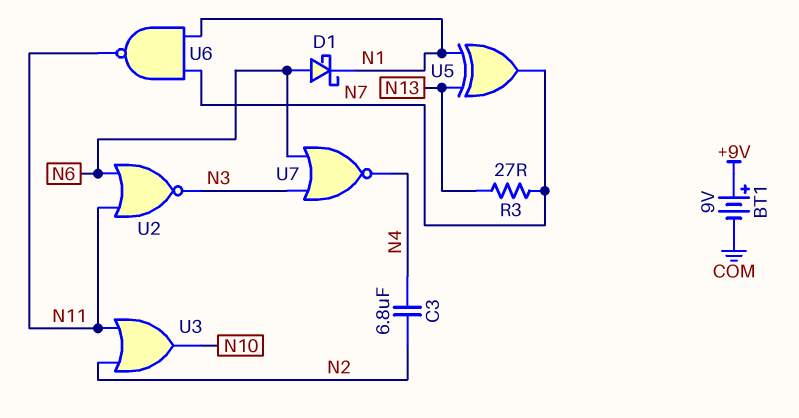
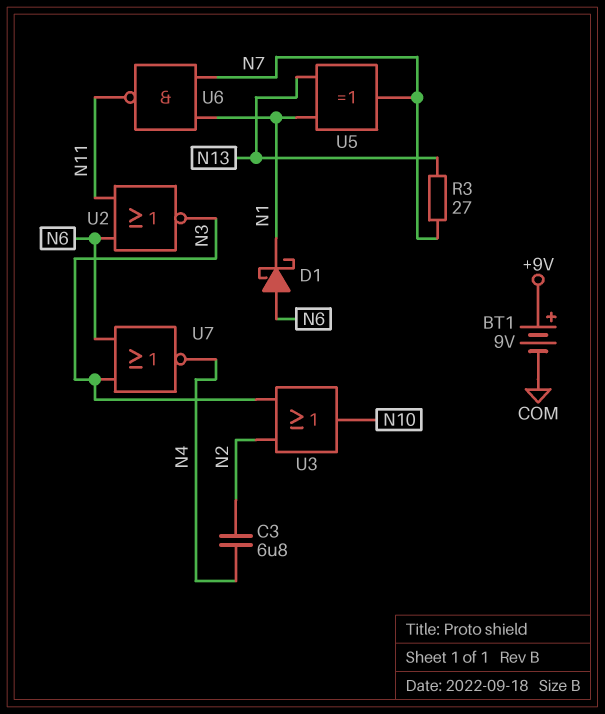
U3: OR (in N2, in N11, out N10) -> OR (in N2, in N3, out N10)

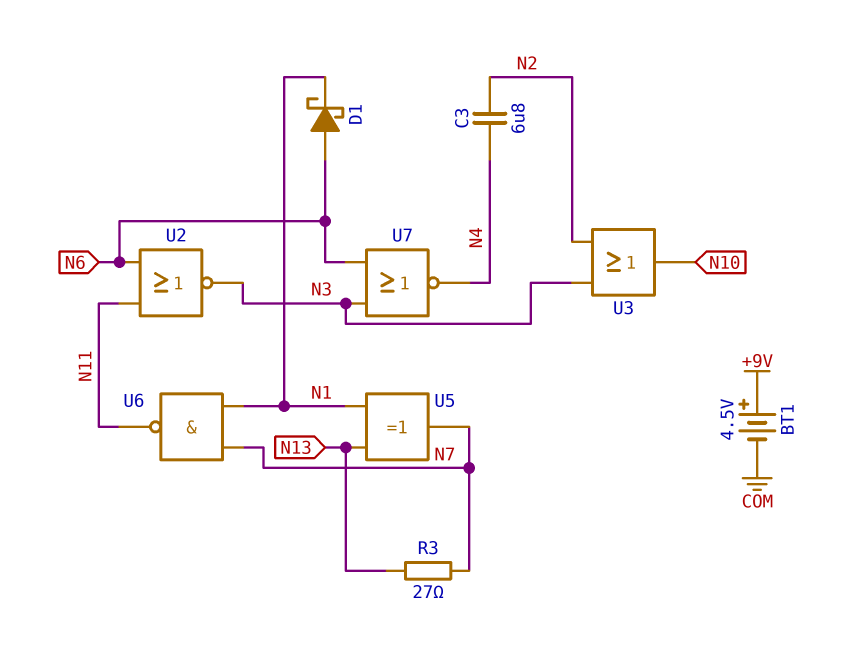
BT1: 9V (plus +9V, minus COM) -> 4.5V (plus +9V, minus COM)

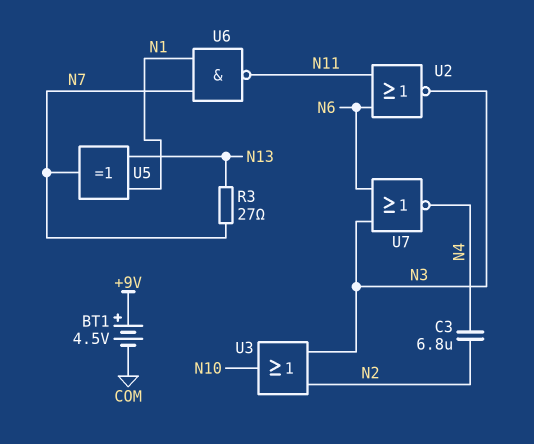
D1: schottky (A N6, K N1) -> none

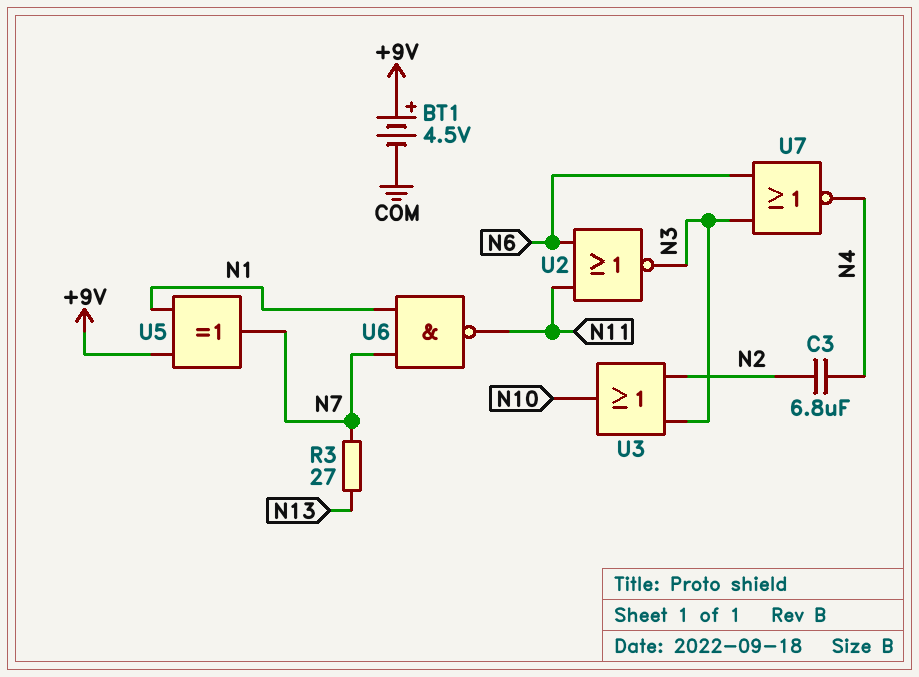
U5: XOR (in N1, in N13, out N7) -> XOR (in +9V, in N1, out N7)

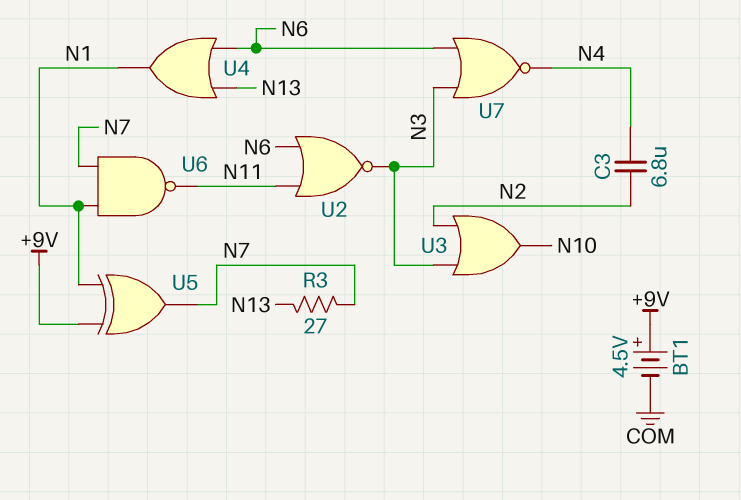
U4: none -> OR (in N6, in N13, out N1)

